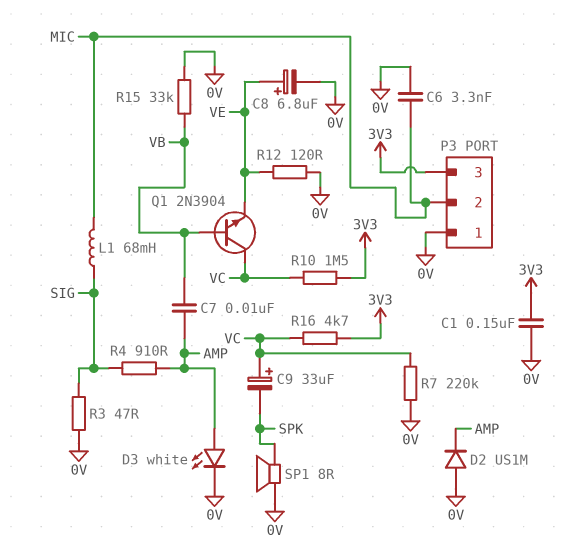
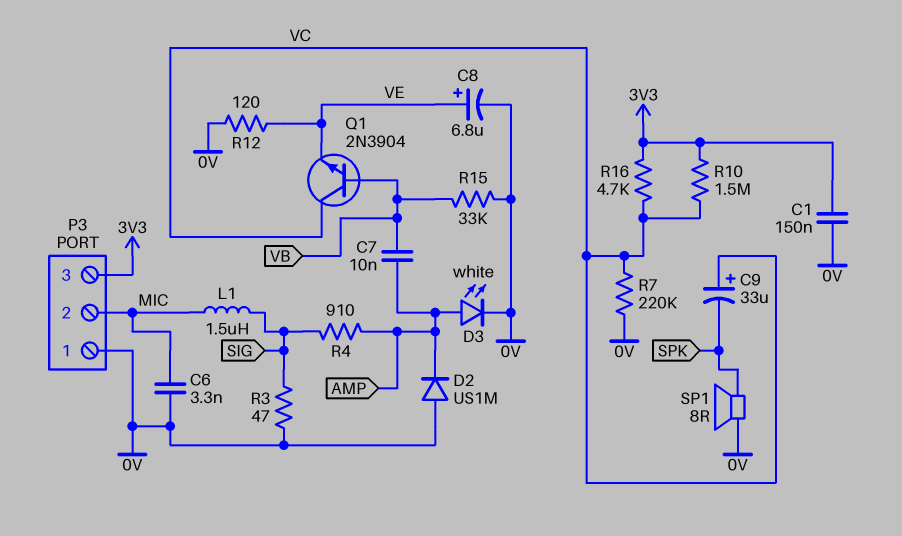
L1: 68mH (MIC, SIG) -> 1.5uH (MIC, SIG)

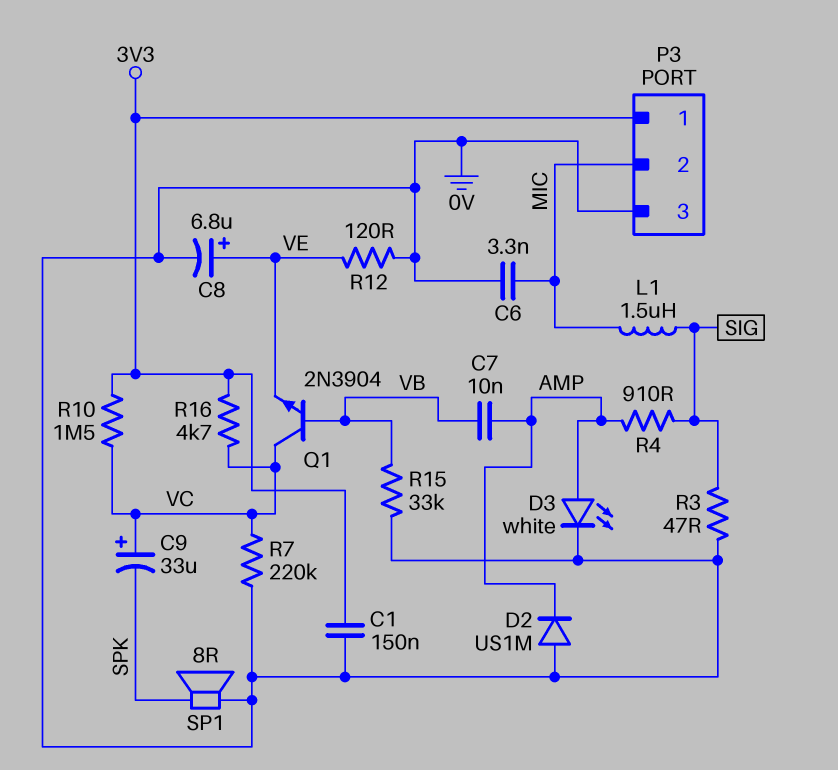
P3 pin 1: 0V -> 3V3
P3 pin 3: 3V3 -> 0V

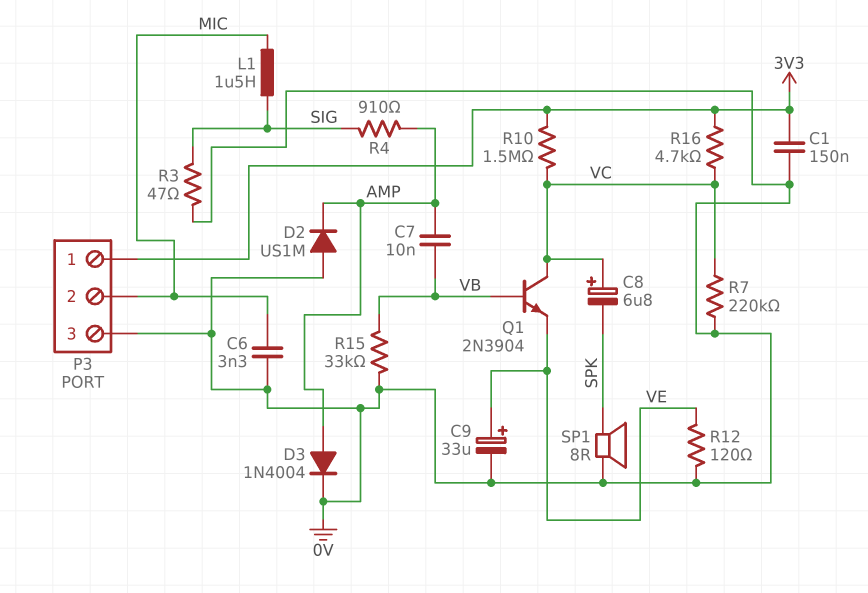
C8: 6.8uF (plus VE, minus 0V) -> 6.8uF (plus VC, minus SPK)
C9: 33uF (plus VC, minus SPK) -> 33uF (plus VE, minus 0V)
D3: LED white (A AMP, K 0V) -> diode 1N4004 (A AMP, K 0V)

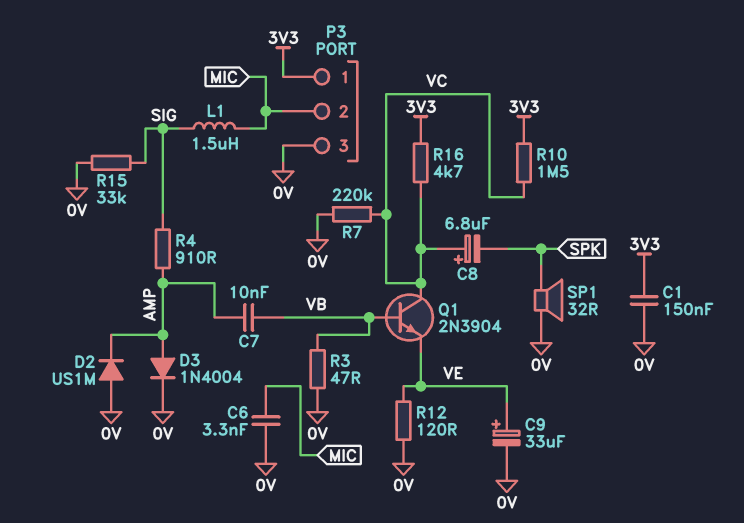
R3: 47 (0V, SIG) -> 47 (0V, VB)
R15: 33k (0V, VB) -> 33k (0V, SIG)
SP1: speaker 8R (0V, SPK) -> speaker 32R (0V, SPK)

